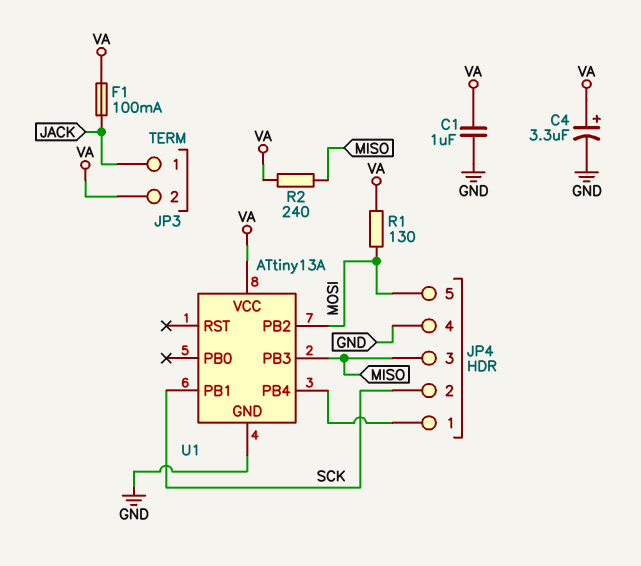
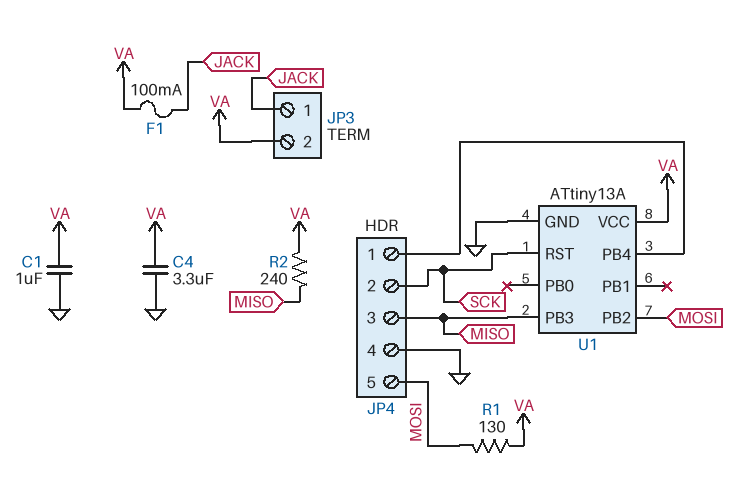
C4: 3.3uF (plus VA, minus GND) -> 3.3uF (GND, VA)
U1 pin PB1: SCK -> none
U1 pin RST: none -> SCK

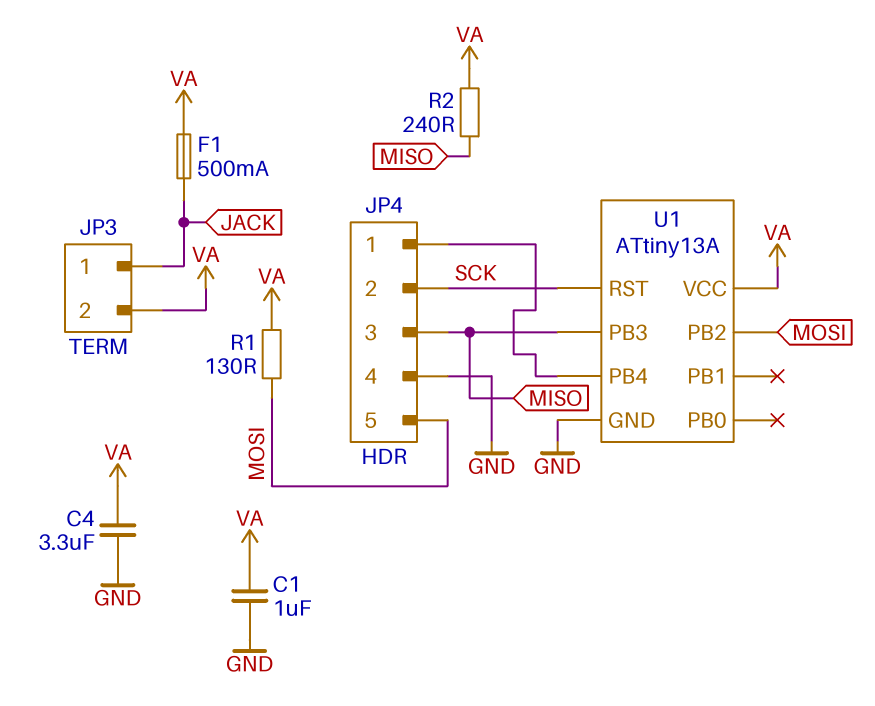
F1: 100mA (JACK, VA) -> 500mA (JACK, VA)

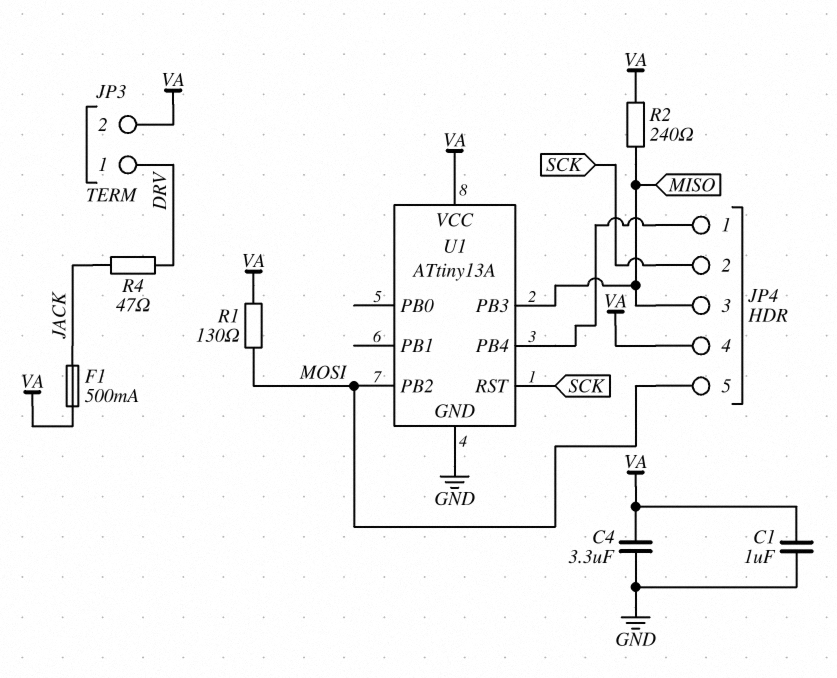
JP3 pin 1: JACK -> DRV
JP4 pin 4: GND -> VA
R4: none -> 47 (DRV, JACK)

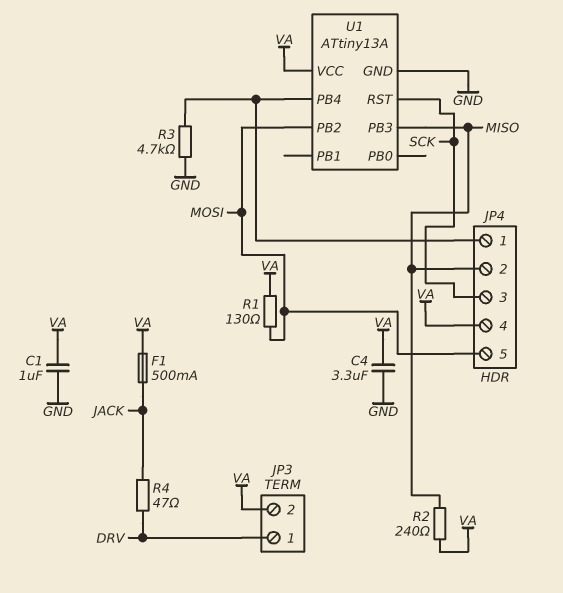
JP4 pin 2: SCK -> MISO
JP4 pin 3: MISO -> SCK
R3: none -> 4.7k (GND, JP4/1)

